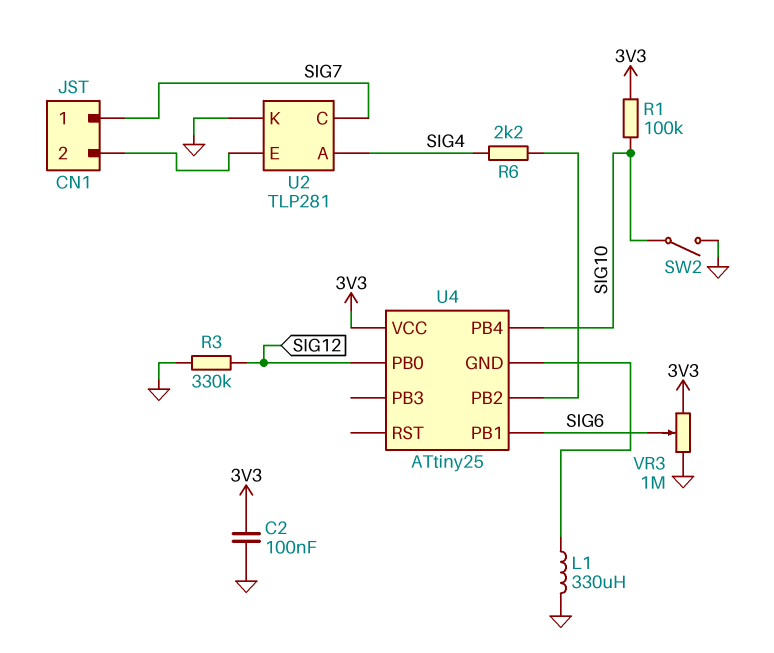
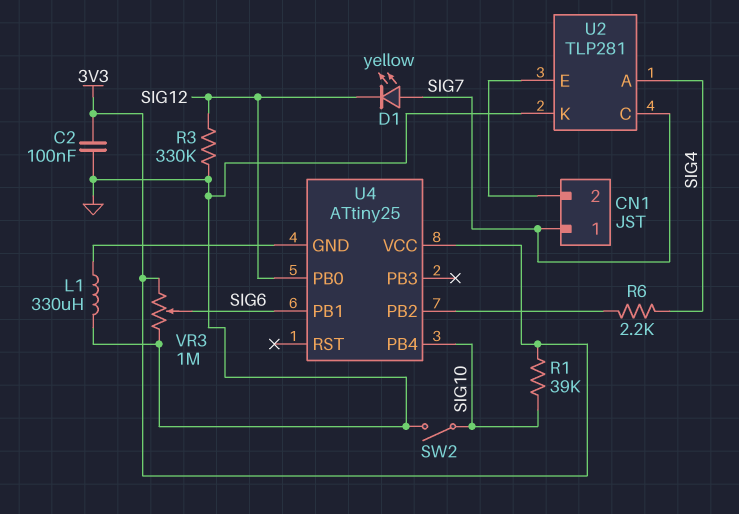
D1: none -> LED yellow (A SIG7, K SIG12)
R1: 100k (3V3, SIG10) -> 39k (3V3, SIG10)

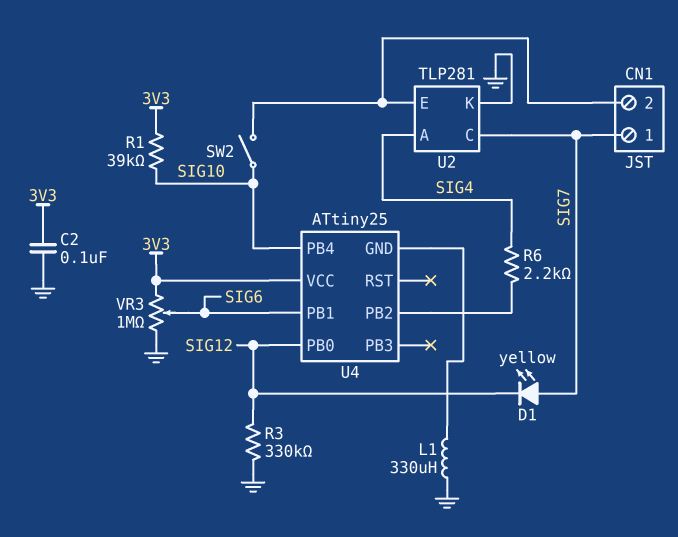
SW2: switch (GND, SIG10) -> switch (CN1/2, SIG10)

